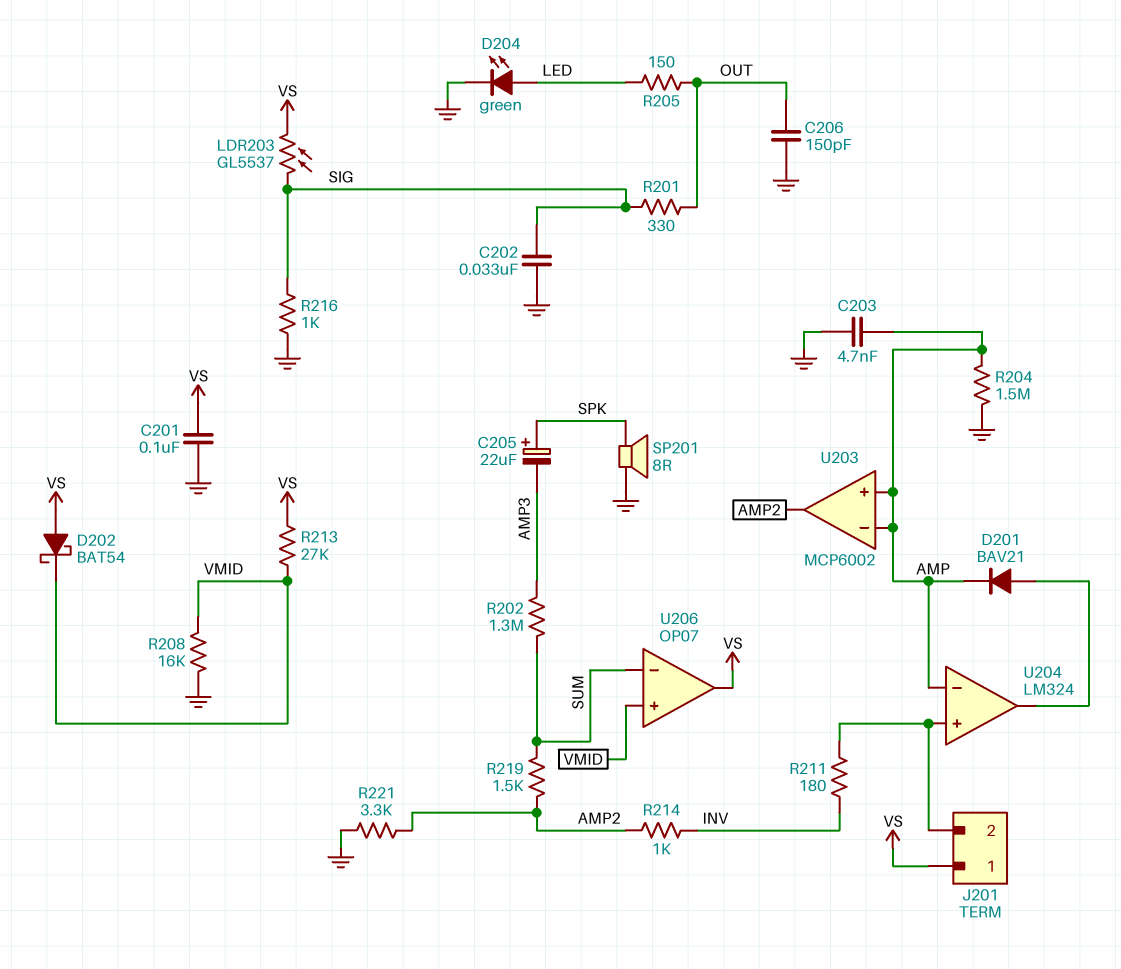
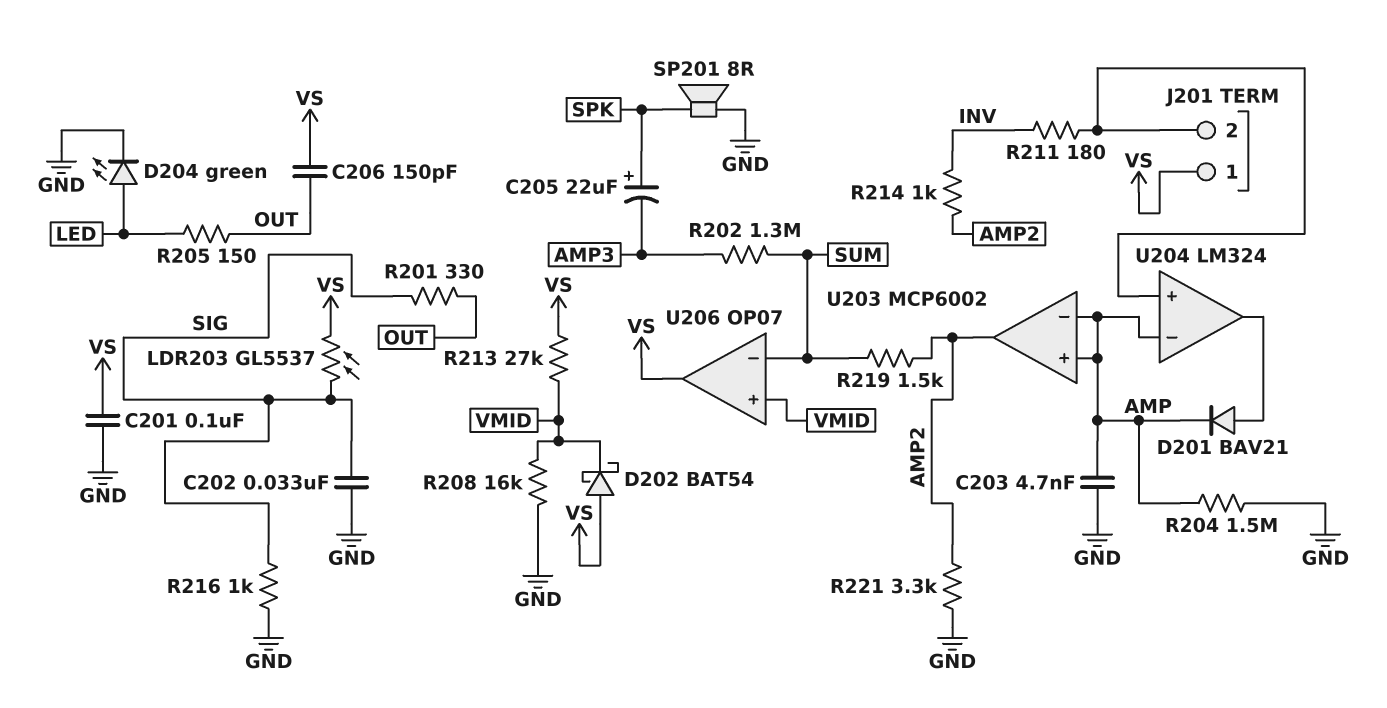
C206: 150pF (GND, OUT) -> 150pF (OUT, VS)

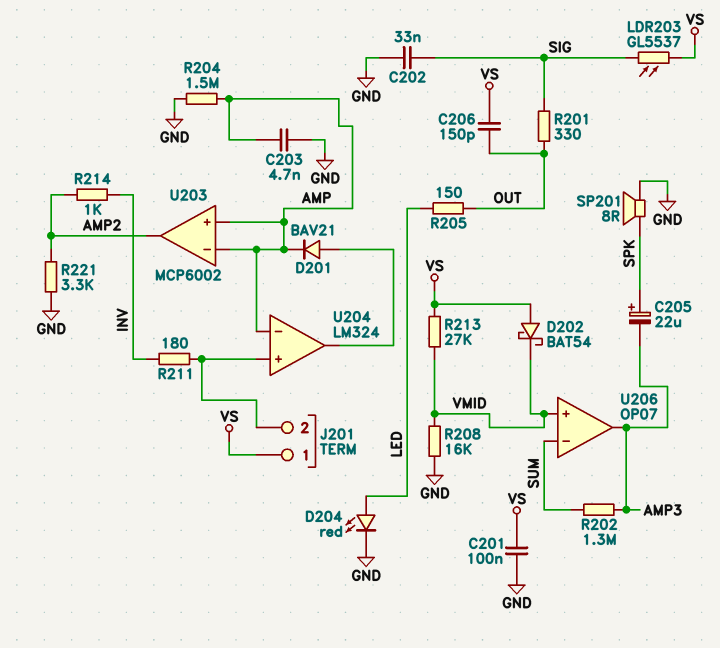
D204: LED green (A LED, K GND) -> LED red (A LED, K GND)
R216: 1k (GND, SIG) -> none
R219: 1.5k (AMP2, SUM) -> none
U206 pin out: VS -> AMP3

